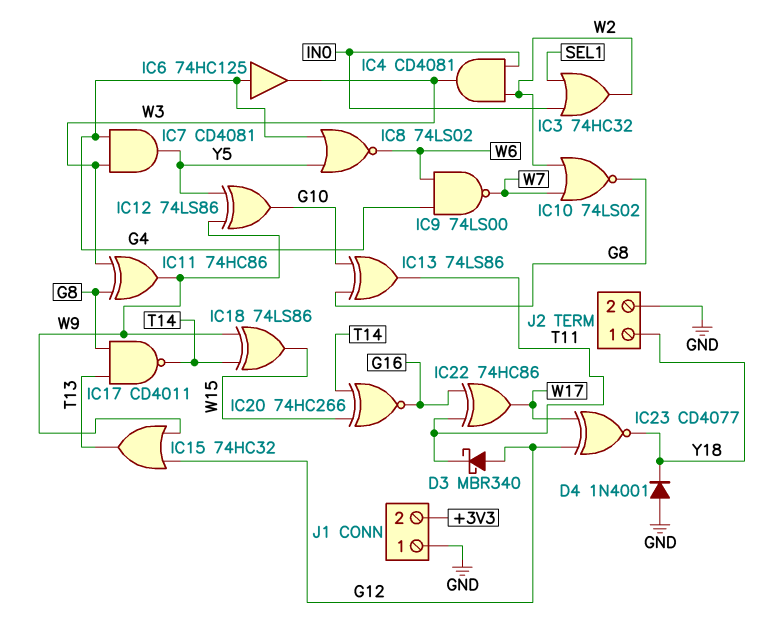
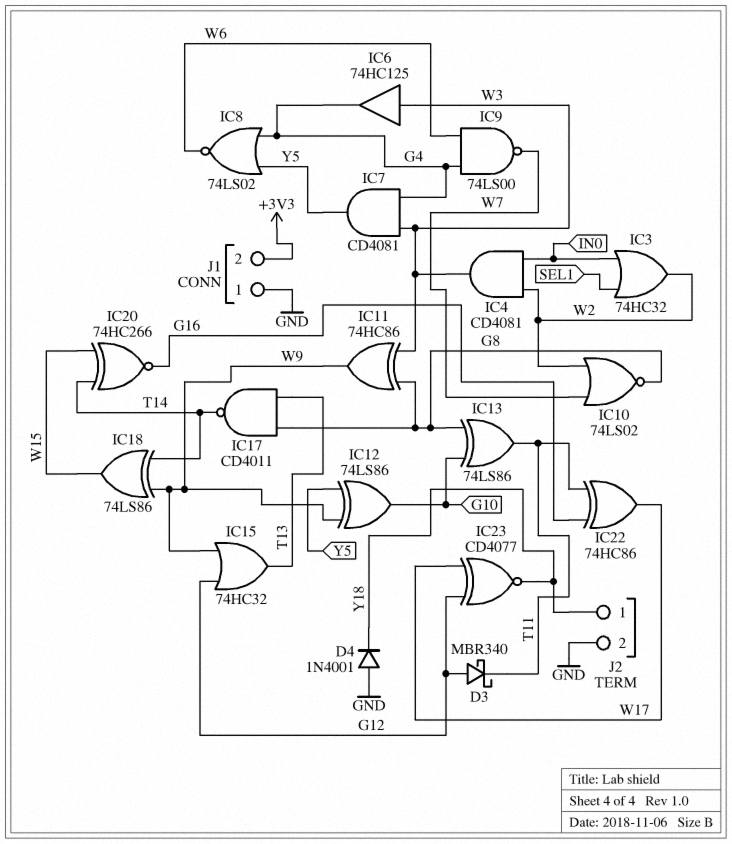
IC6: buffer 74HC125 (in G4, out W3) -> buffer 74HC125 (in W3, out G4)

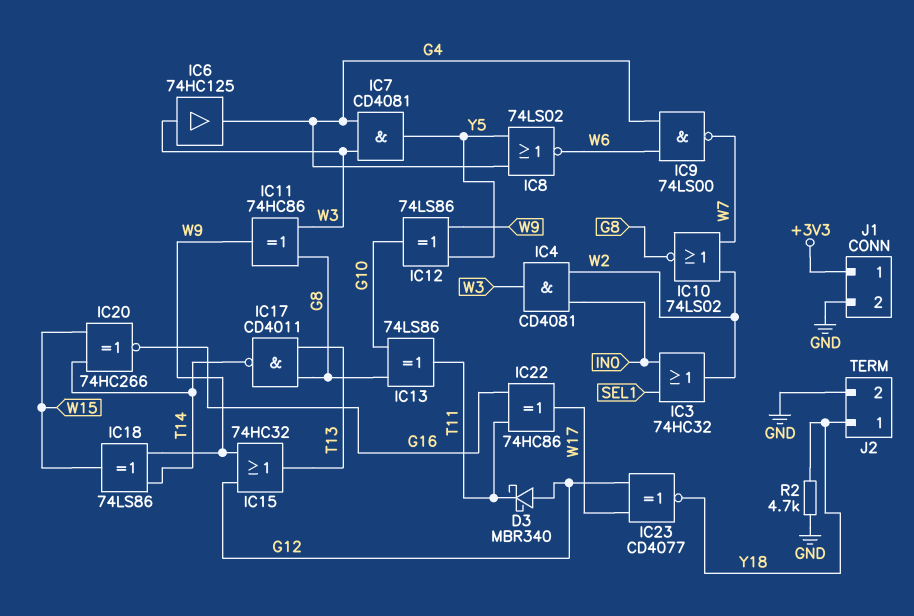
D4: diode 1N4001 (A GND, K Y18) -> none
J1 pin 1: GND -> +3V3
J1 pin 2: +3V3 -> GND
R2: none -> 4.7k (GND, Y18)

